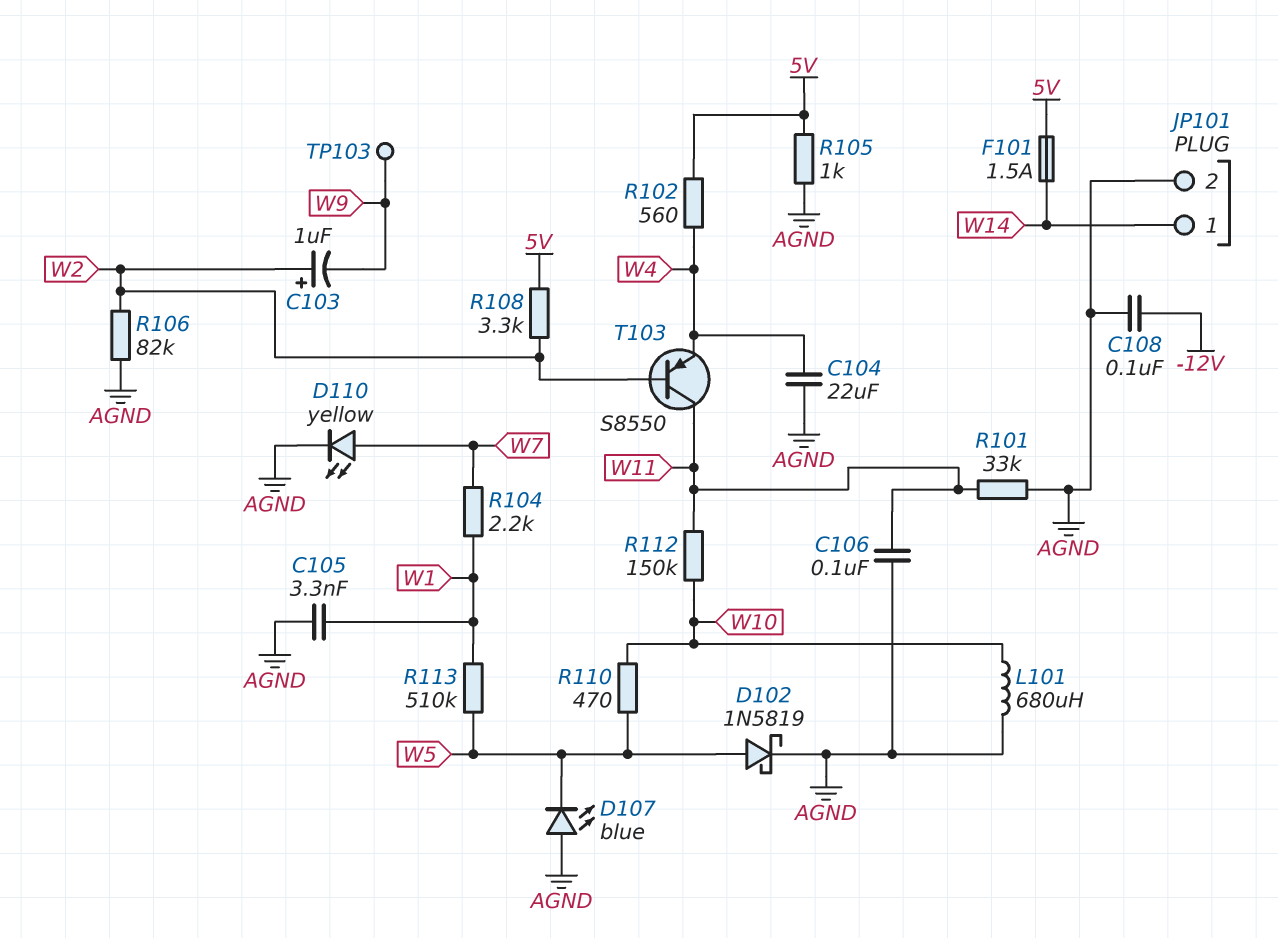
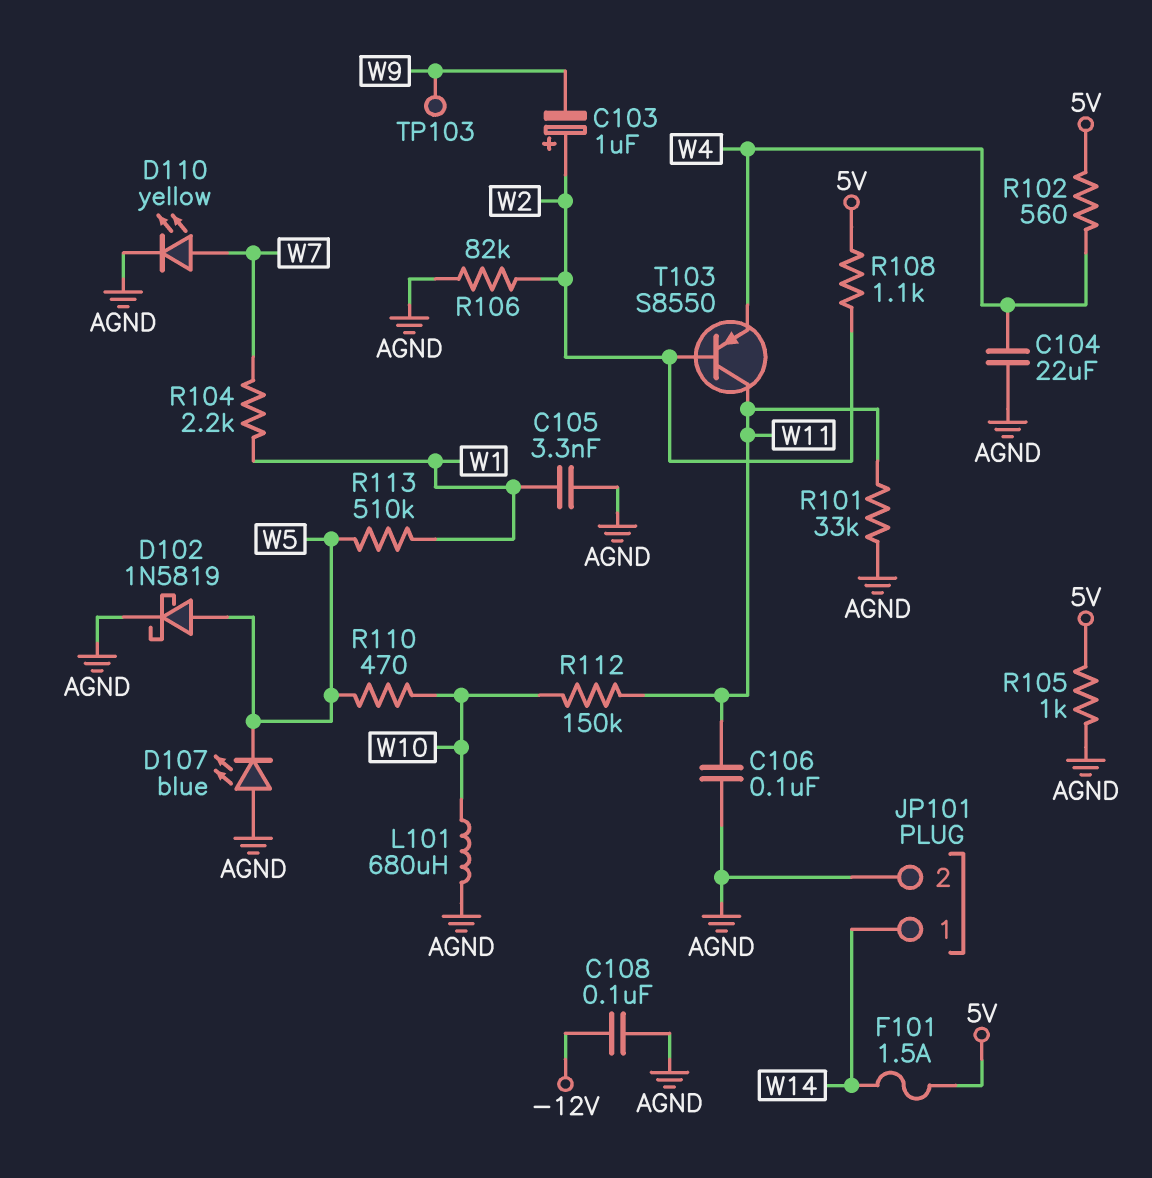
R108: 3.3k (5V, W2) -> 1.1k (5V, W2)

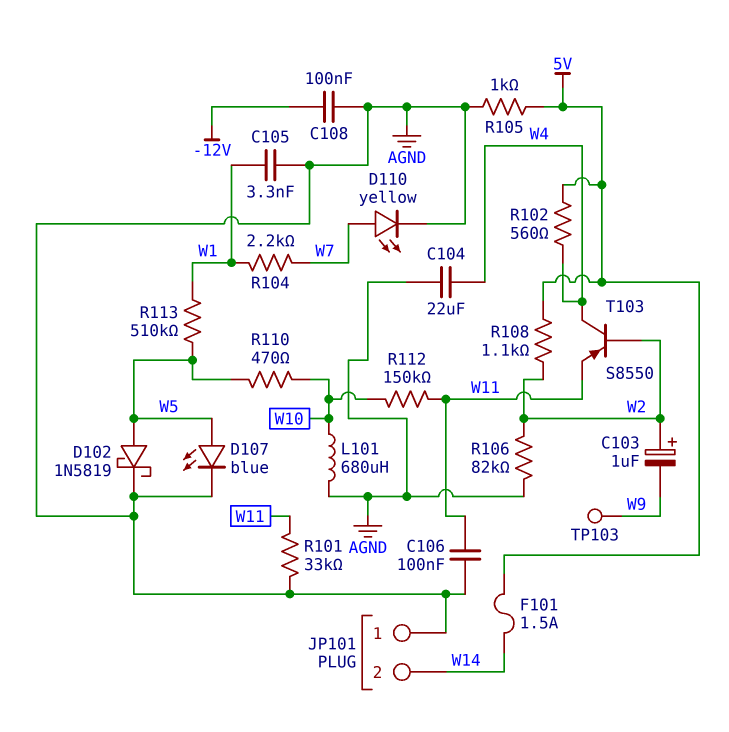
D107: LED blue (A AGND, K W5) -> LED blue (A W5, K AGND)
JP101 pin 1: W14 -> AGND
JP101 pin 2: AGND -> W14
T103: PNP S8550 (B W2, C W11, E W4) -> PNP S8550 (B W2, C W4, E W11)

